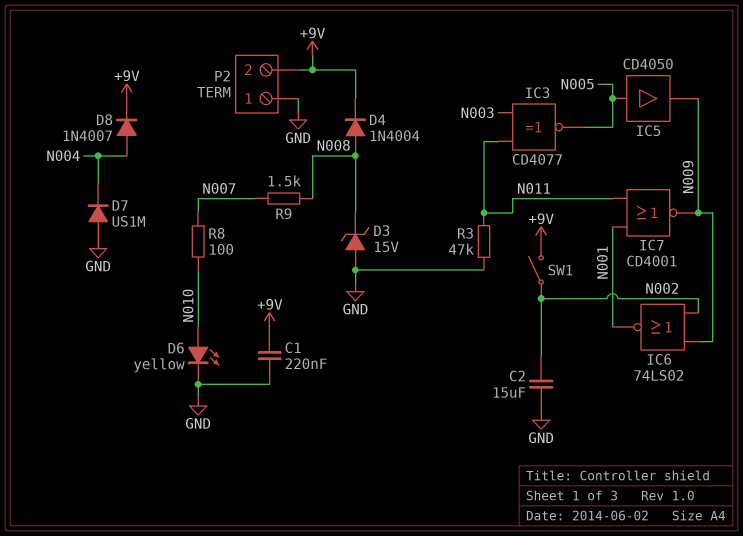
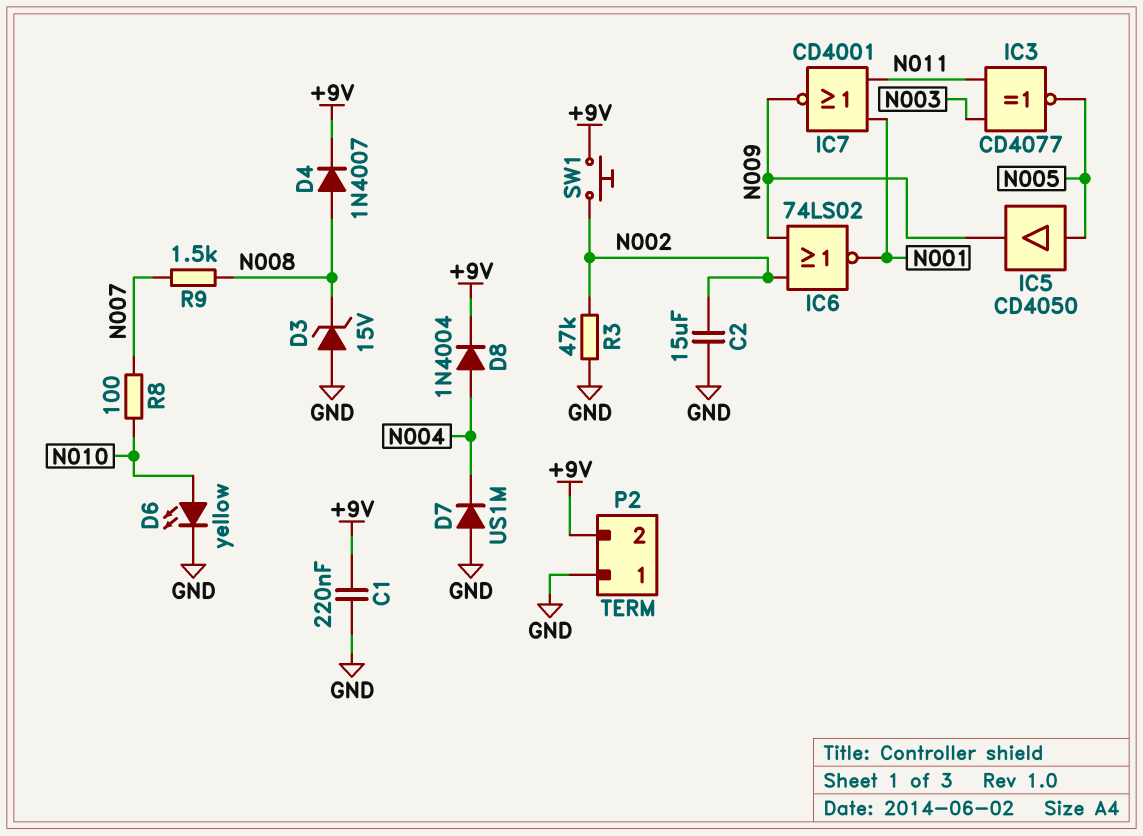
D4: diode 1N4004 (A N008, K +9V) -> diode 1N4007 (A N008, K +9V)
D8: diode 1N4007 (A N004, K +9V) -> diode 1N4004 (A N004, K +9V)
R3: 47k (GND, N011) -> 47k (GND, N002)
SW1: switch (+9V, N002) -> button (+9V, N002)

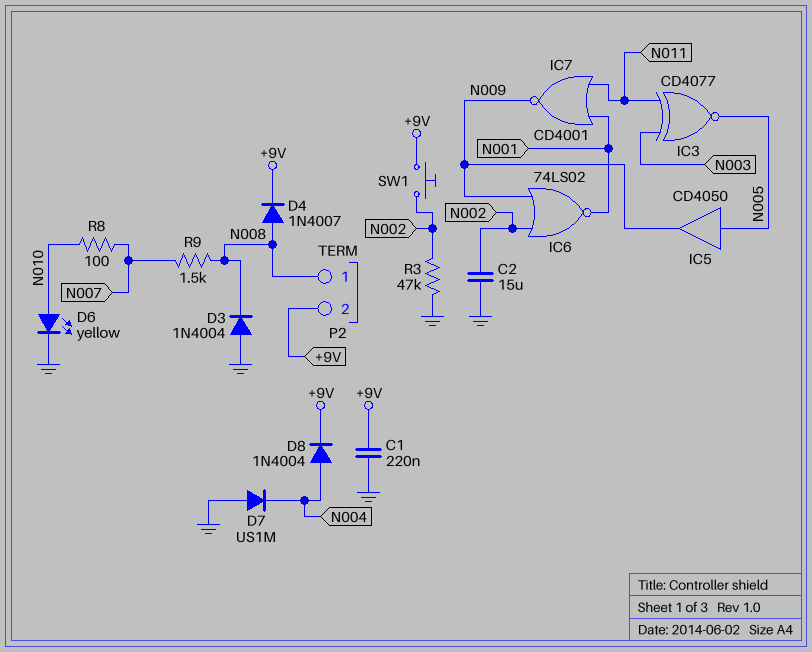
D3: zener 15V (A GND, K N008) -> diode 1N4004 (A GND, K N008)
P2 pin 1: GND -> N008

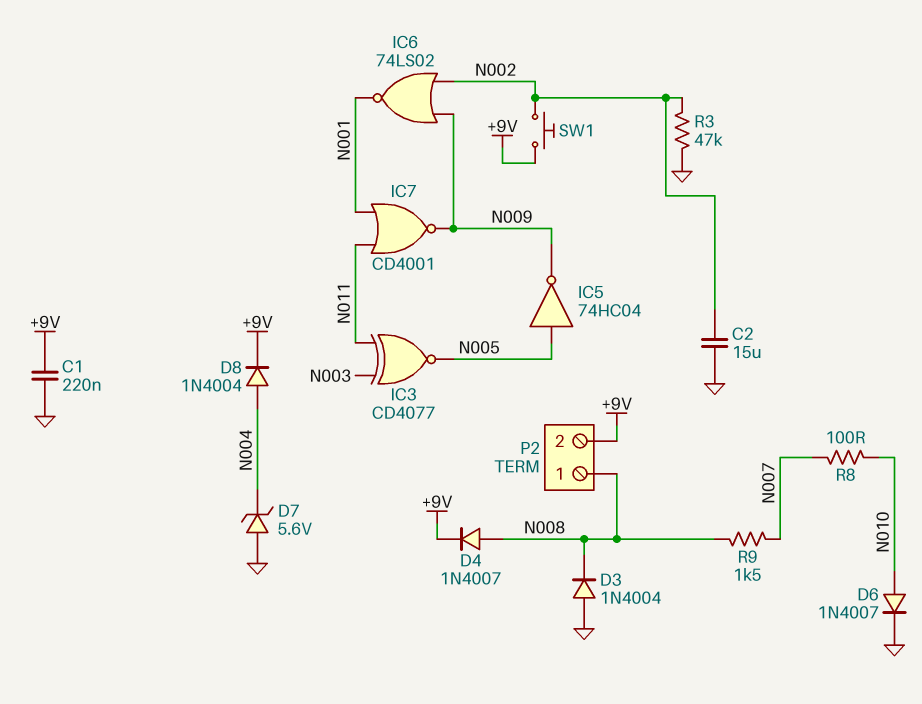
D6: LED yellow (A N010, K GND) -> diode 1N4007 (A N010, K GND)
D7: diode US1M (A GND, K N004) -> zener 5.6V (A GND, K N004)
IC5: buffer CD4050 (in N005, out N009) -> NOT 74HC04 (in N005, out N009)

